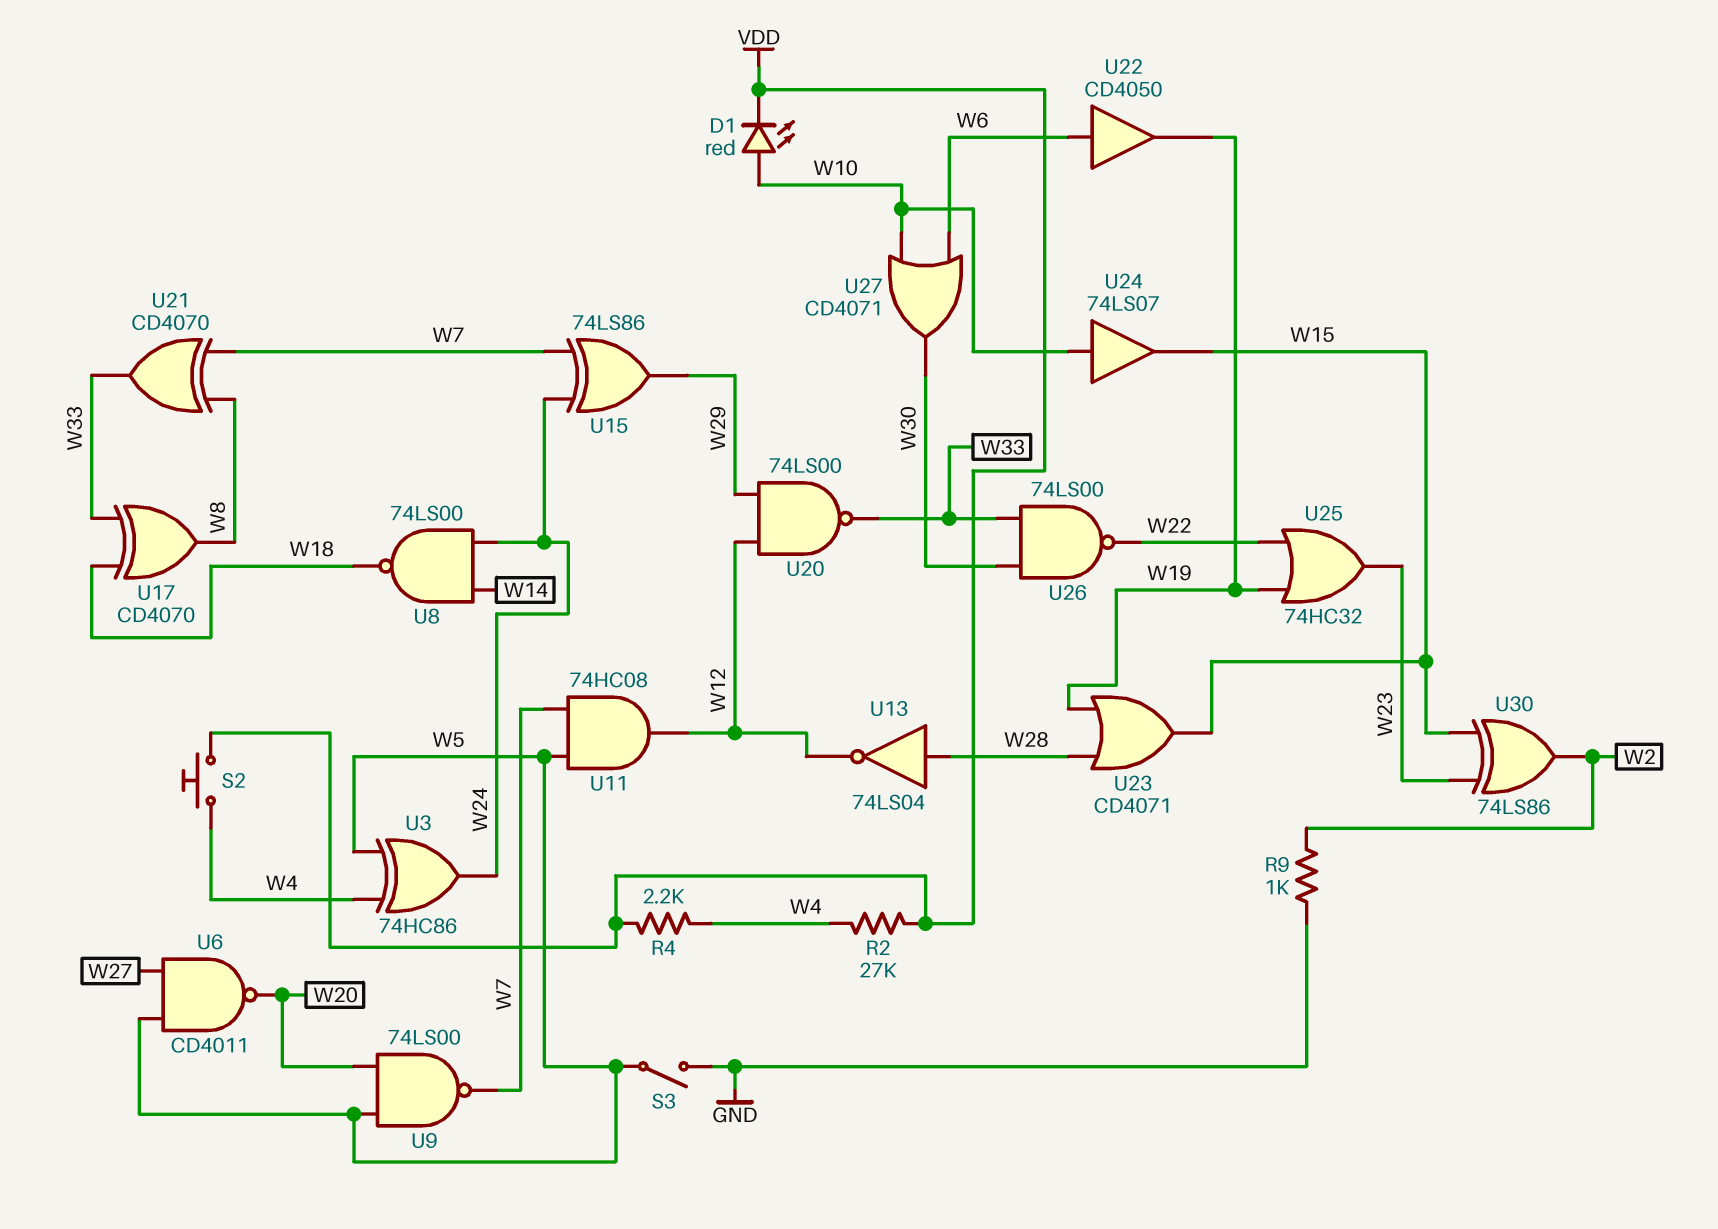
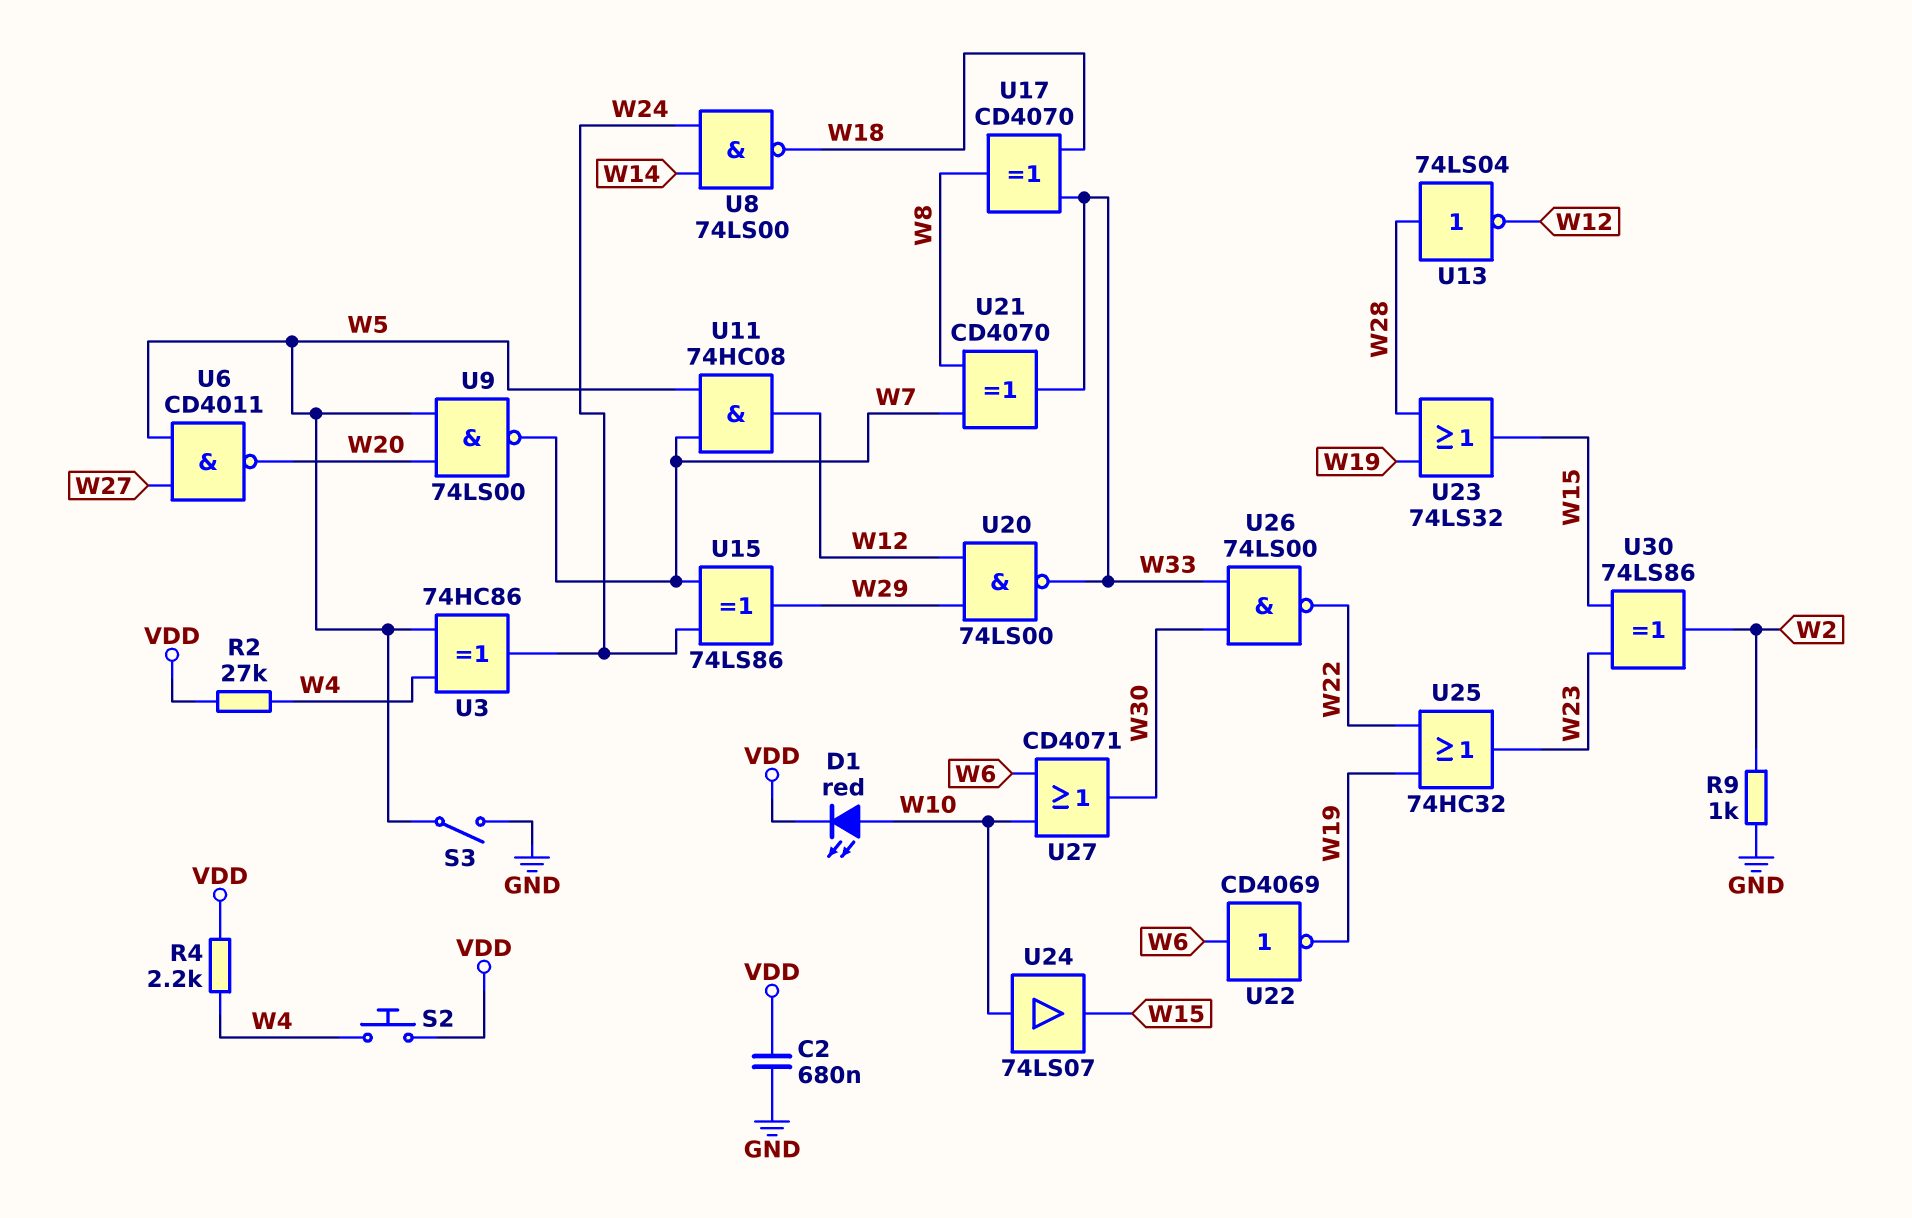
C2: none -> 680nF (GND, VDD)
U22: buffer CD4050 (in W6, out W19) -> NOT CD4069 (in W6, out W19)
U23: OR CD4071 (in W19, in W28, out W15) -> OR 74LS32 (in W19, in W28, out W15)

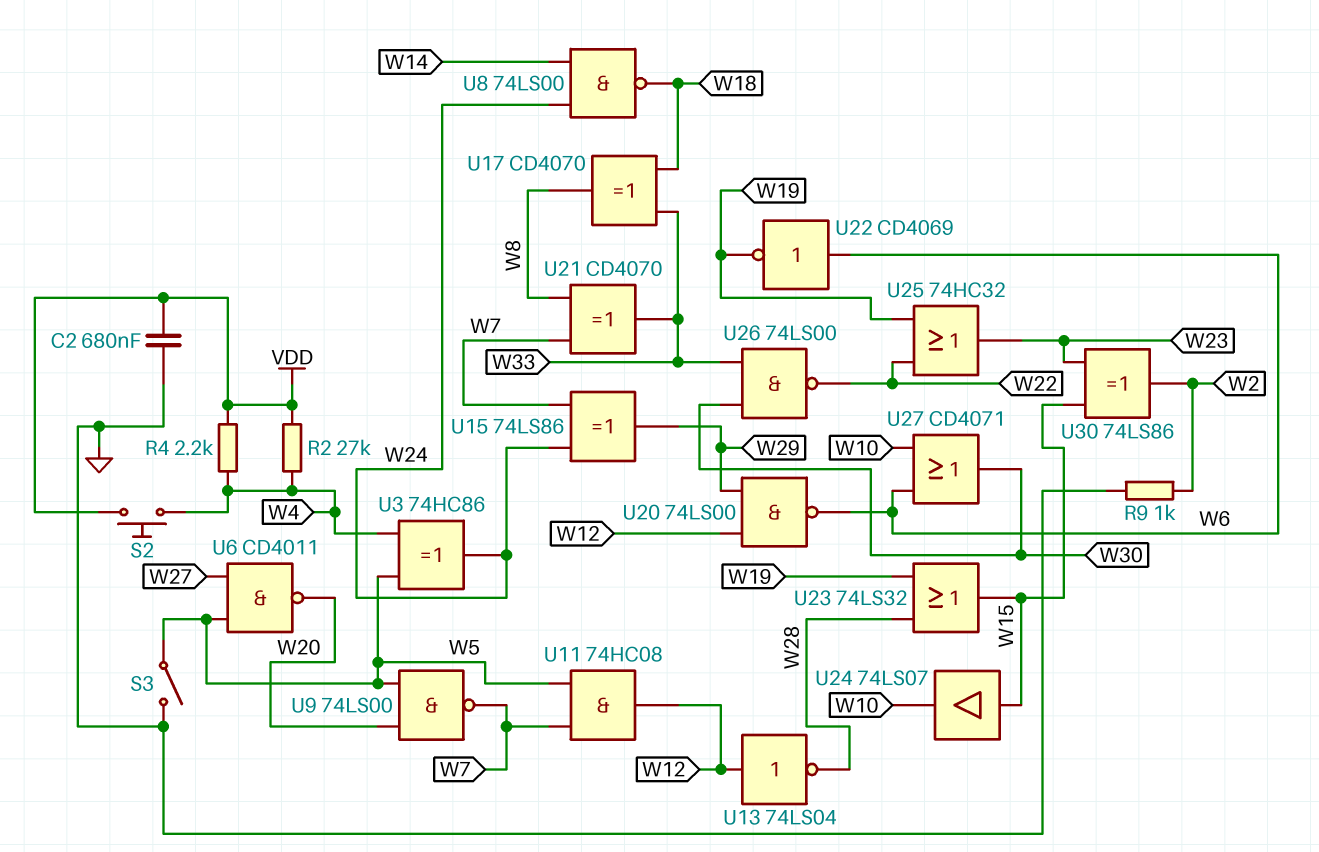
D1: LED red (A W10, K VDD) -> none
U13: NOT 74LS04 (in W28, out W12) -> NOT 74LS04 (in W12, out W28)
U20: NAND 74LS00 (in W12, in W29, out W33) -> NAND 74LS00 (in W12, in W29, out W6)
U24: buffer 74LS07 (in W10, out W15) -> buffer 74LS07 (in W15, out W10)

